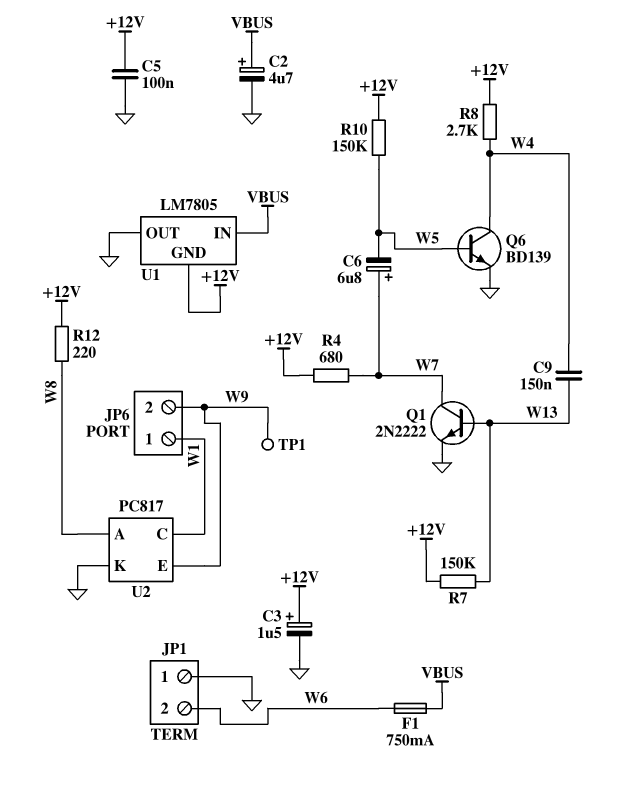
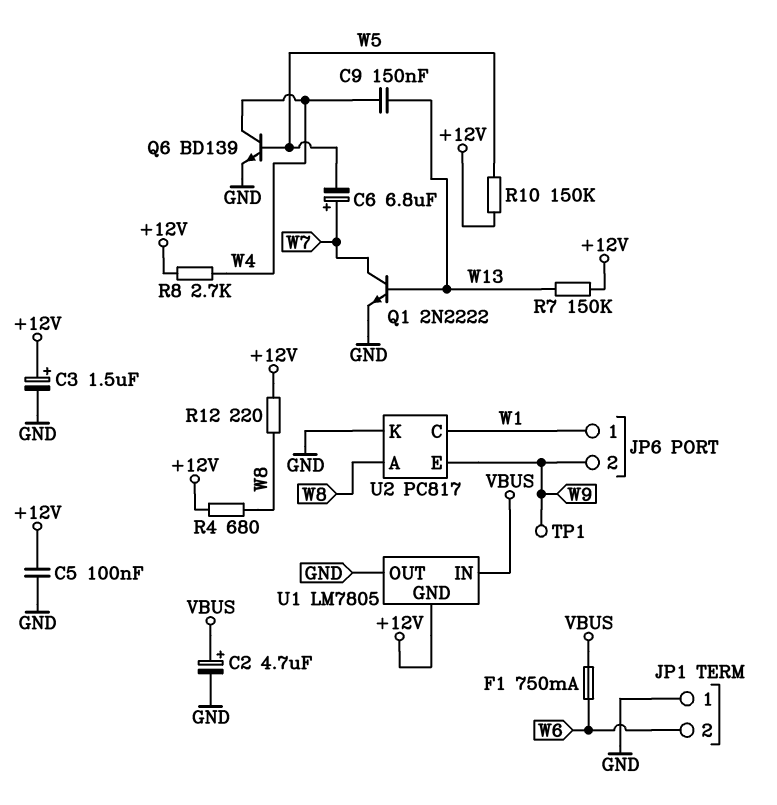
R4: 680 (+12V, W7) -> 680 (+12V, W8)

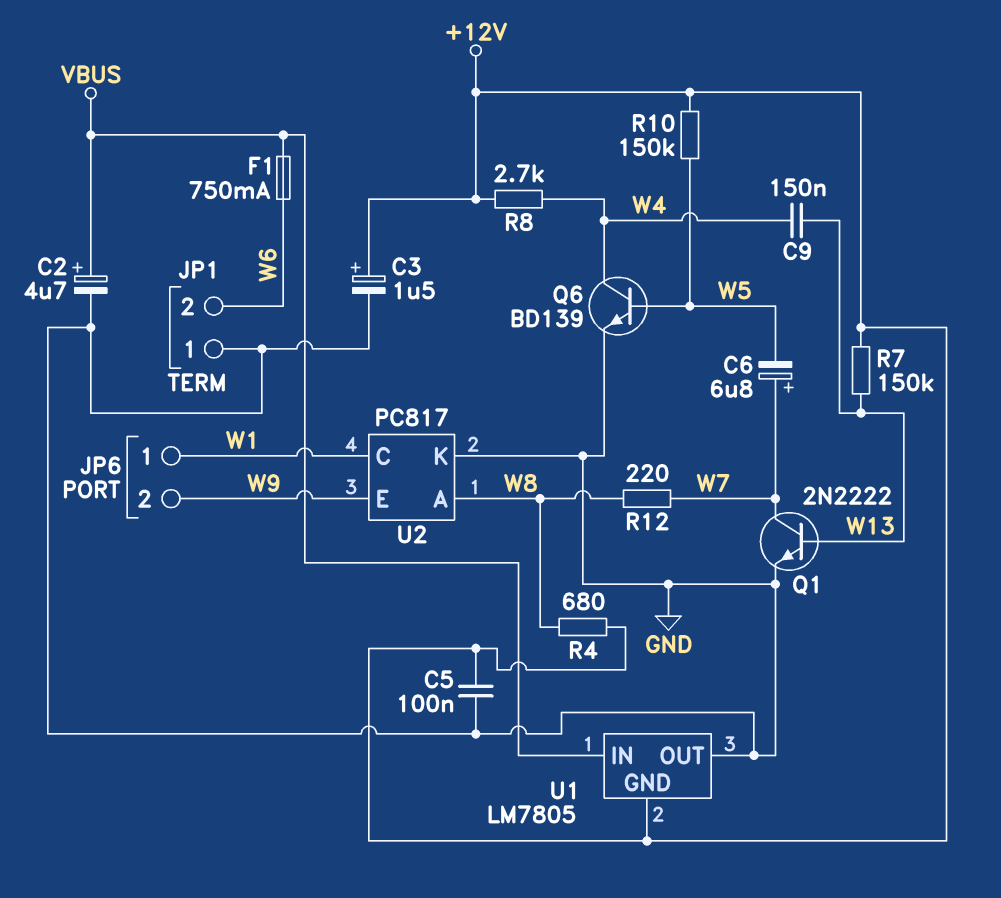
R12: 220 (+12V, W8) -> 220 (W7, W8)
TP1: test point (W9) -> none

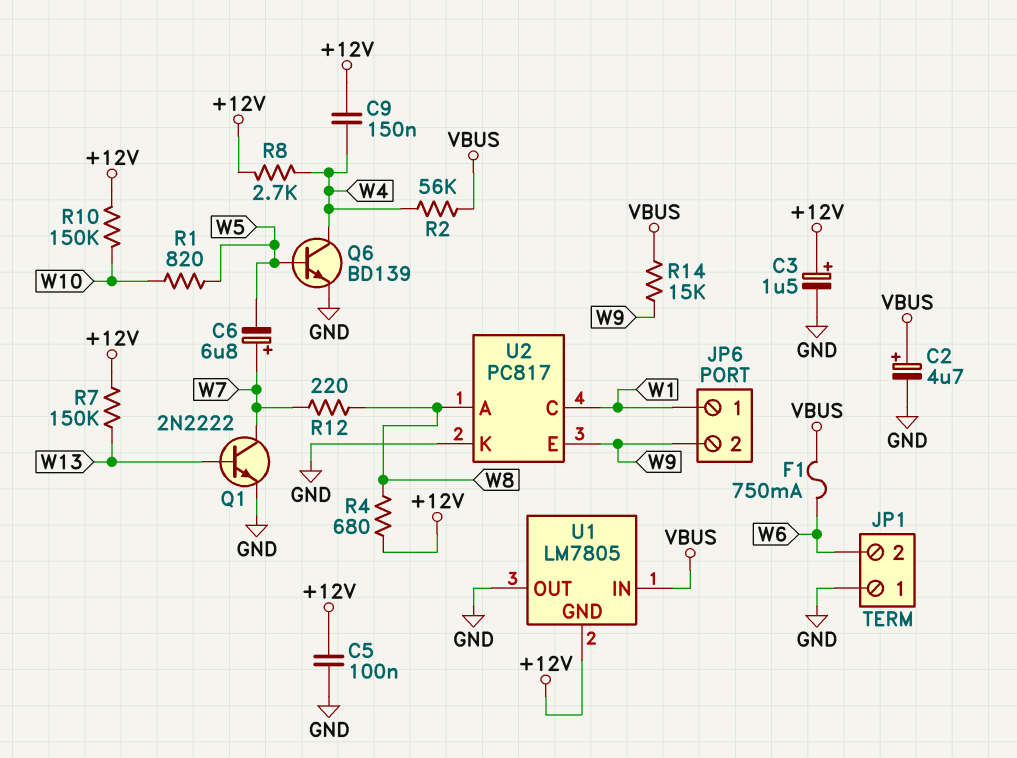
C9: 150nF (W4, W13) -> 150nF (+12V, W4)
R1: none -> 820 (W5, W10)
R2: none -> 56k (VBUS, W4)
R10: 150k (+12V, W5) -> 150k (+12V, W10)
R14: none -> 15k (VBUS, W9)

